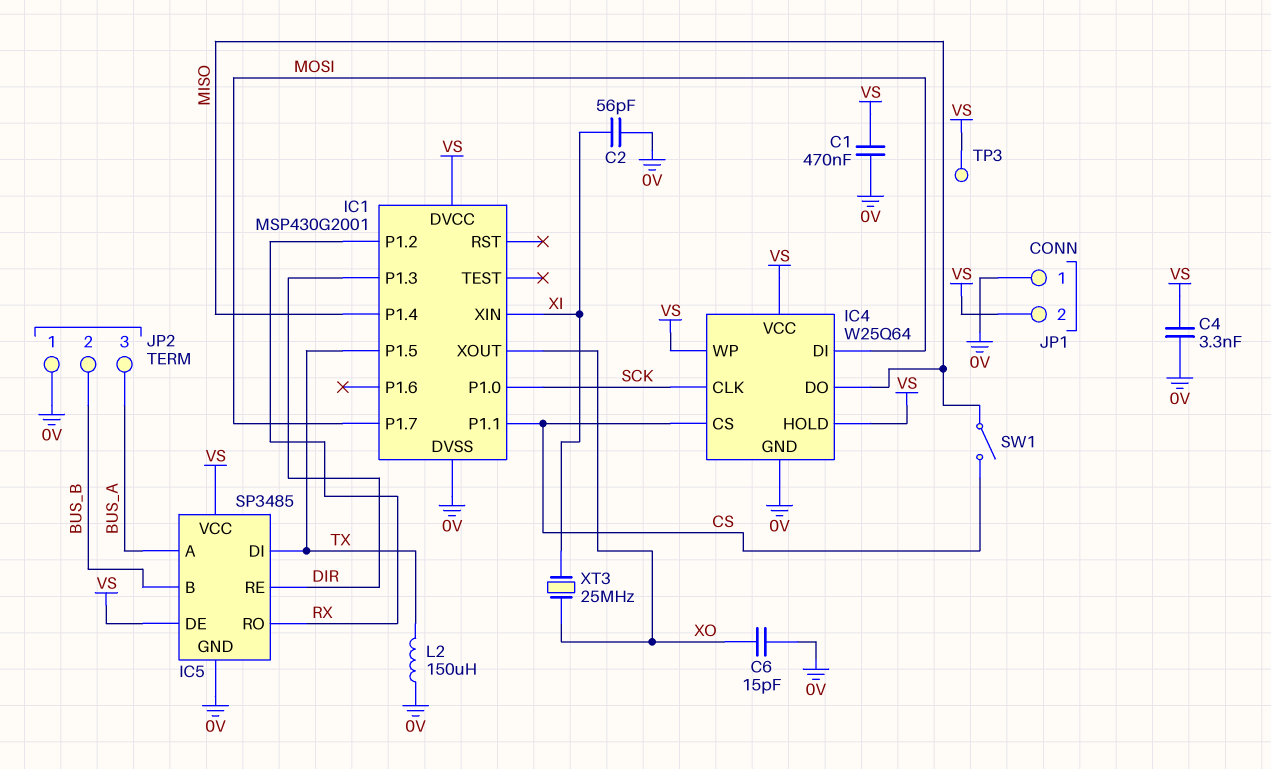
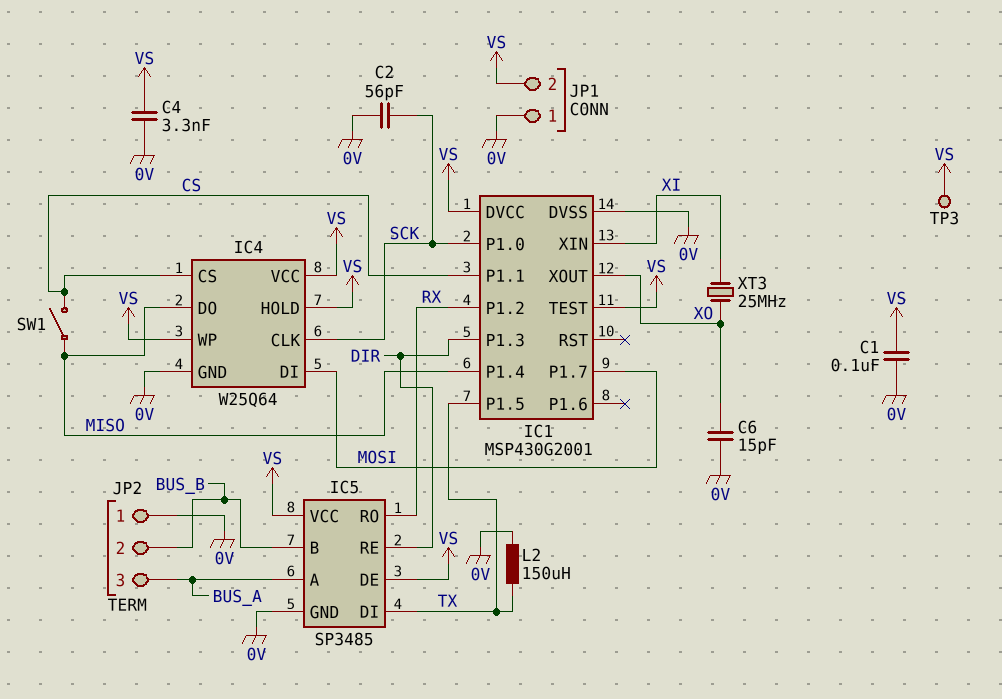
C1: 470nF (0V, VS) -> 100nF (0V, VS)
C2: 56pF (0V, XI) -> 56pF (0V, SCK)
IC1 pin TEST: none -> VS

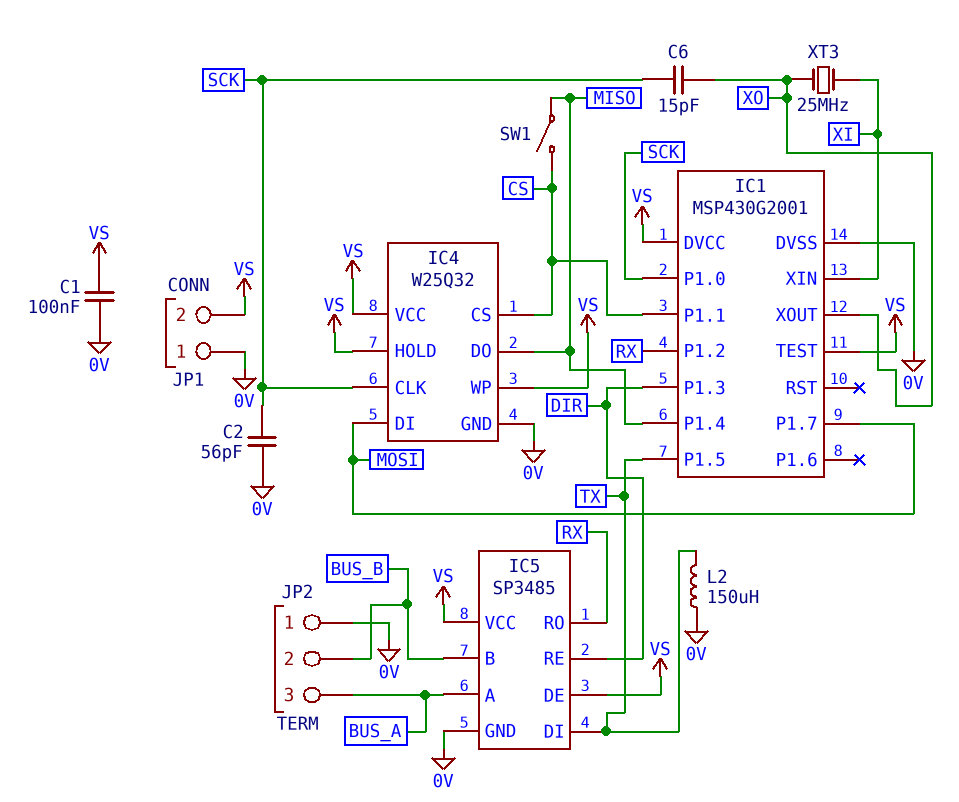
C4: 3.3nF (0V, VS) -> none
C6: 15pF (0V, XO) -> 15pF (SCK, XO)
IC4: W25Q64 -> W25Q32
TP3: test point (VS) -> none

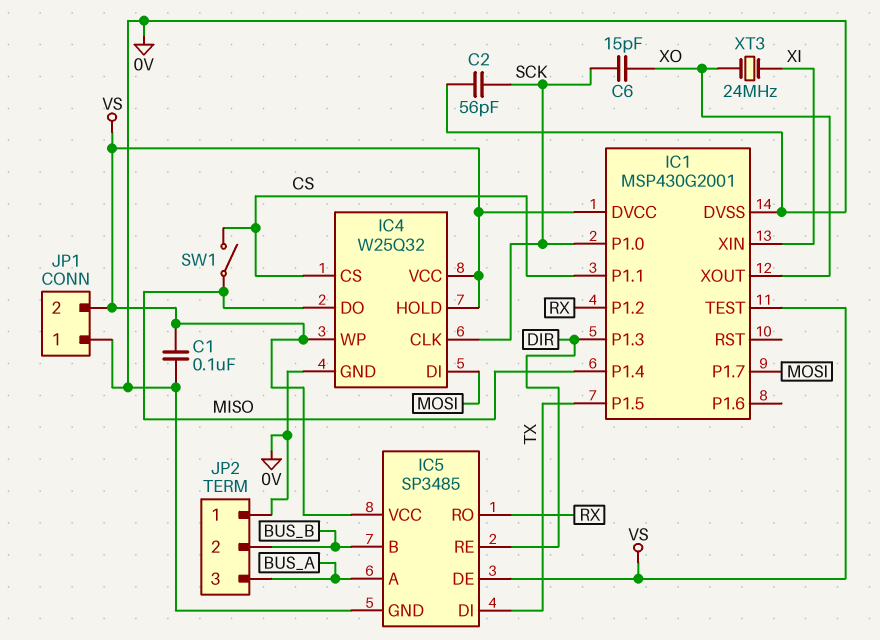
L2: 150uH (0V, TX) -> none
XT3: 25MHz (XI, XO) -> 24MHz (XI, XO)

